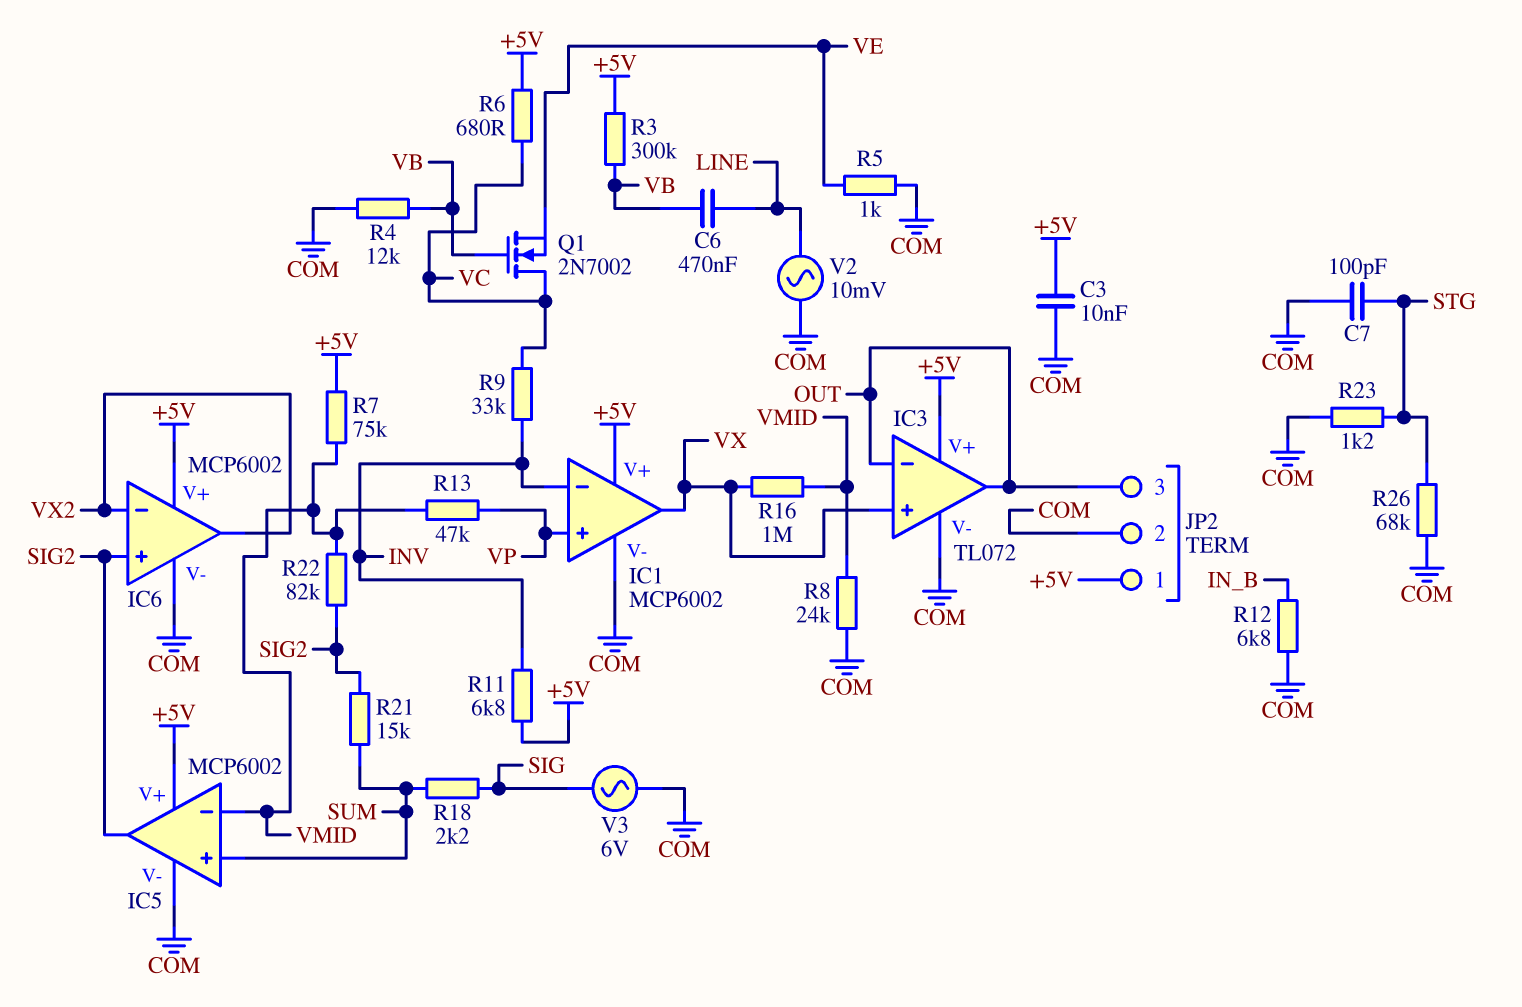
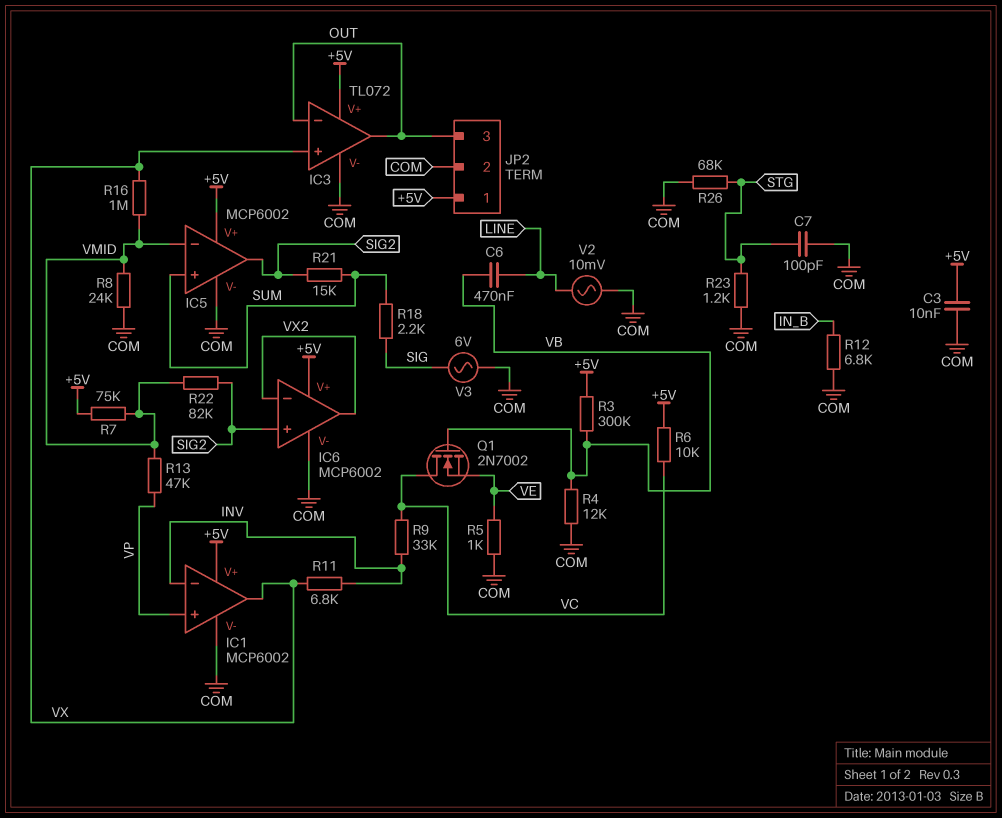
R6: 680 (+5V, VC) -> 10k (+5V, VC)
R11: 6.8k (+5V, INV) -> 6.8k (INV, VX)

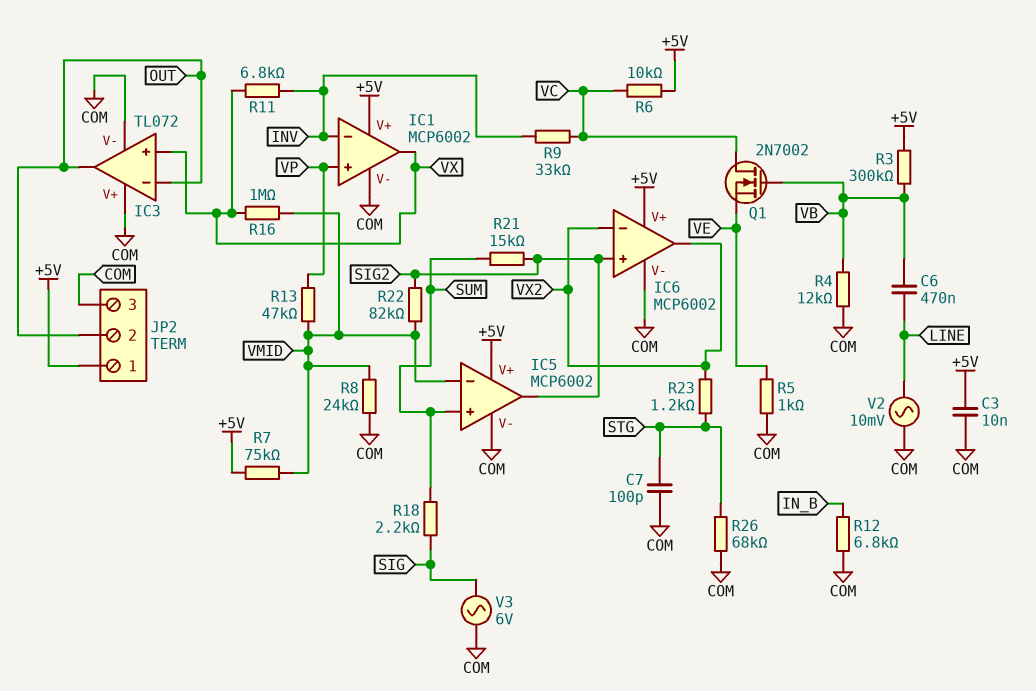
IC3 pin V+: +5V -> COM
JP2 pin 2: COM -> OUT
JP2 pin 3: OUT -> COM
R23: 1.2k (COM, STG) -> 1.2k (STG, VX2)

